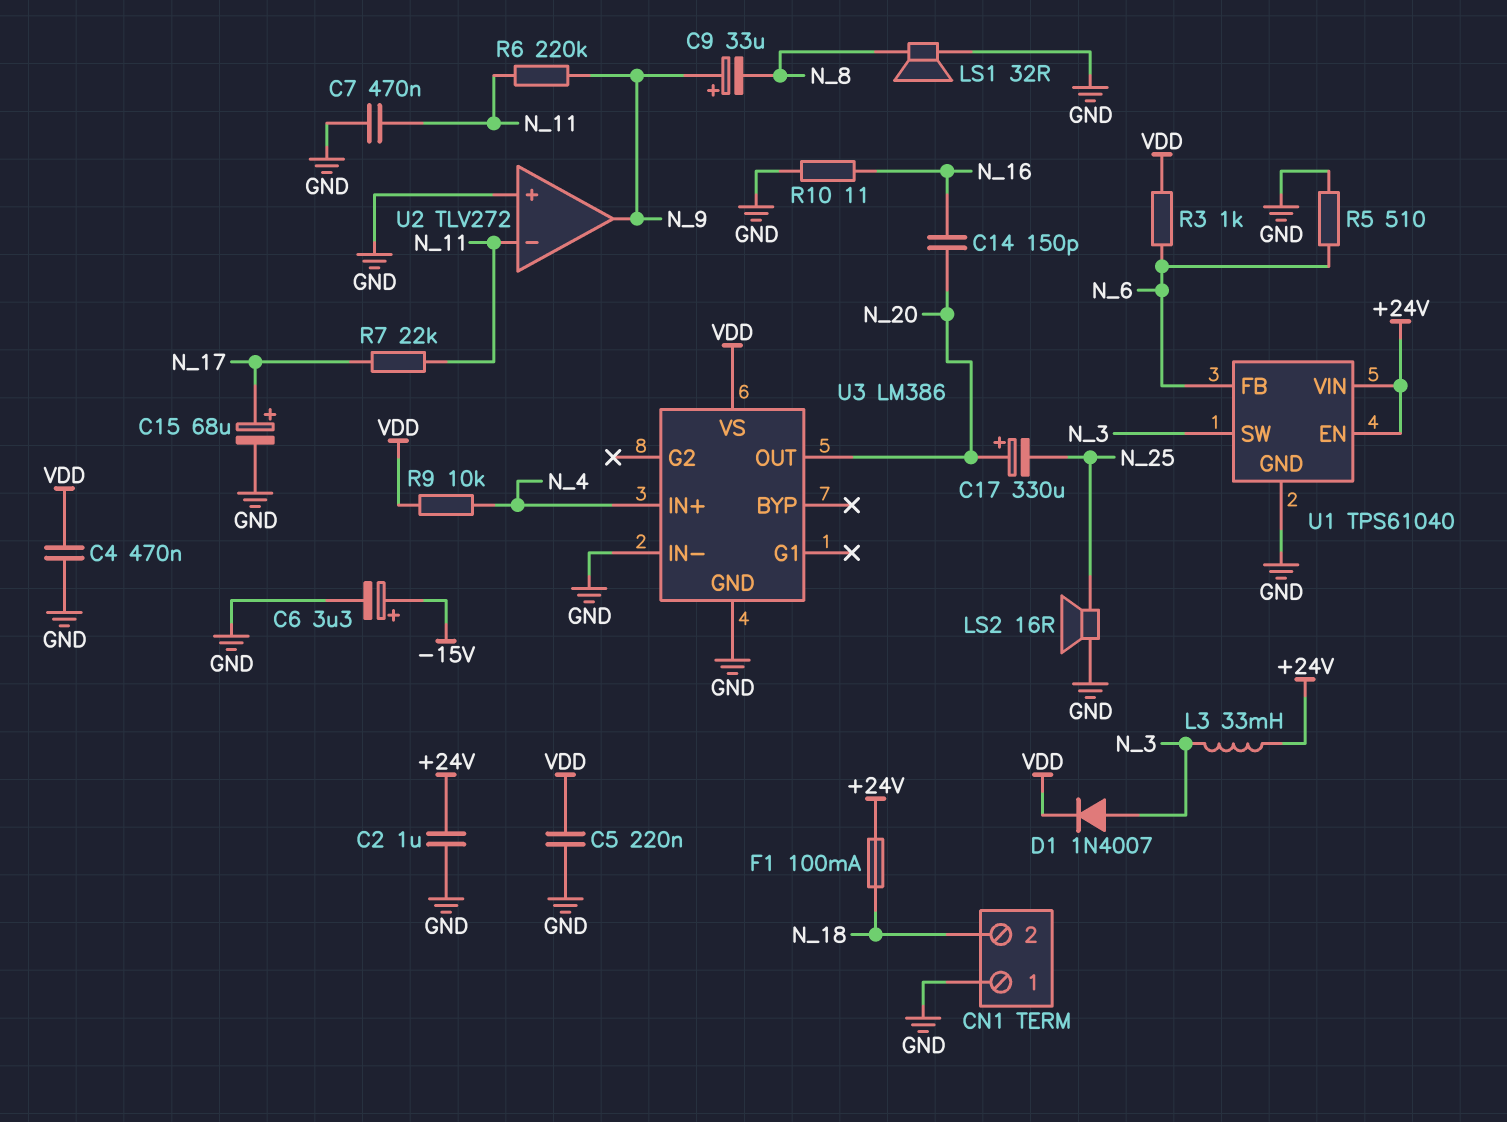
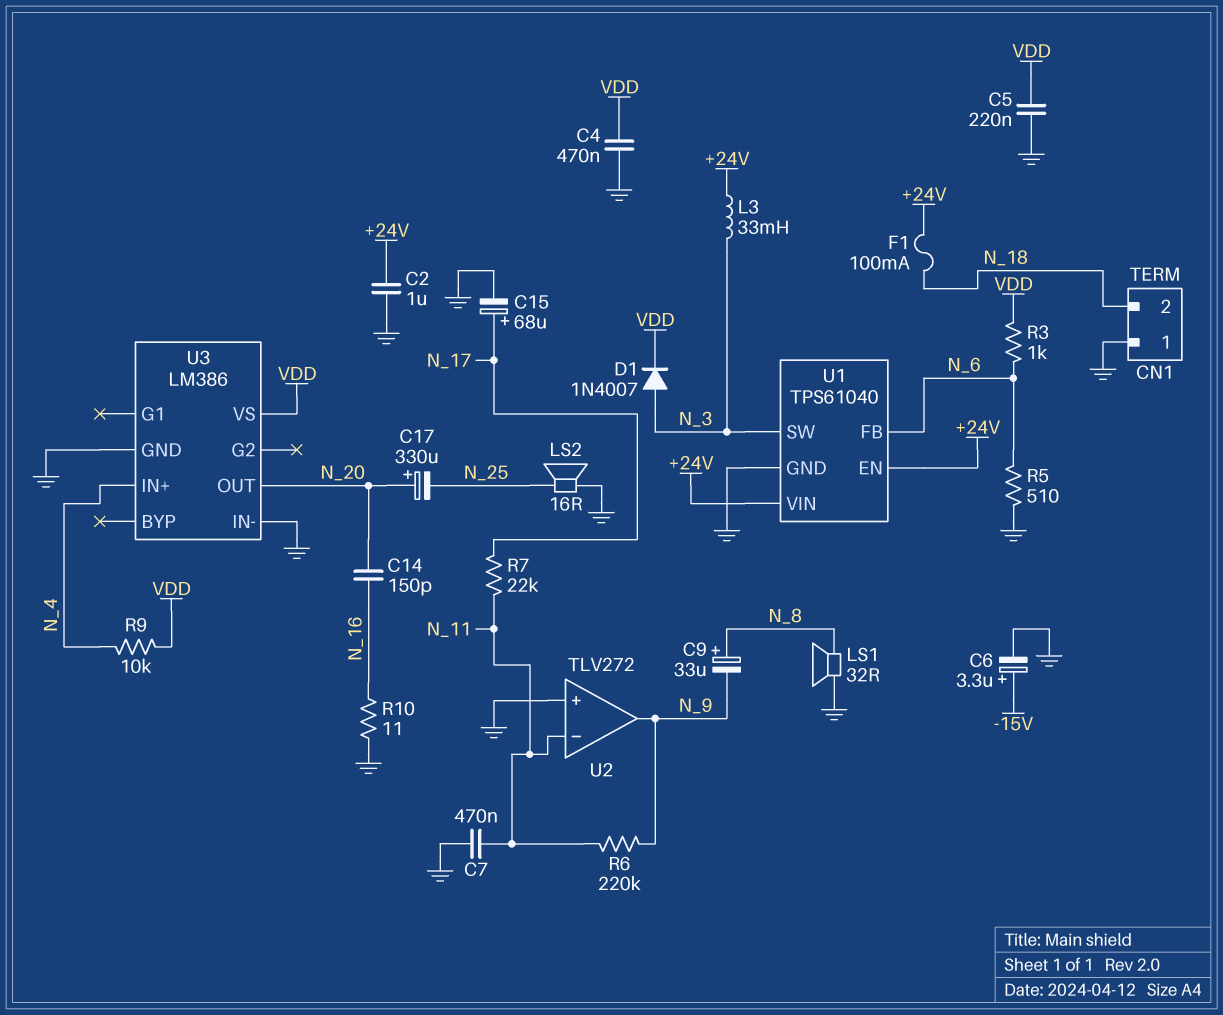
C9: 33uF (plus N_9, minus N_8) -> 33uF (plus N_8, minus N_9)

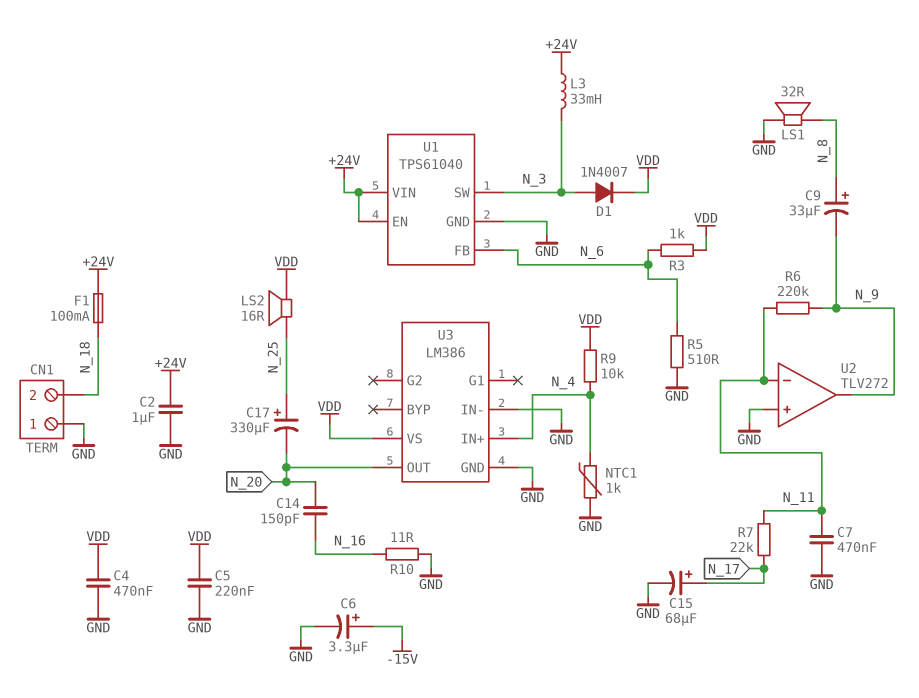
C17: 330uF (plus N_20, minus N_25) -> 330uF (plus N_25, minus N_20)
LS2: speaker 16R (GND, N_25) -> speaker 16R (N_25, VDD)
NTC1: none -> 1k (GND, N_4)

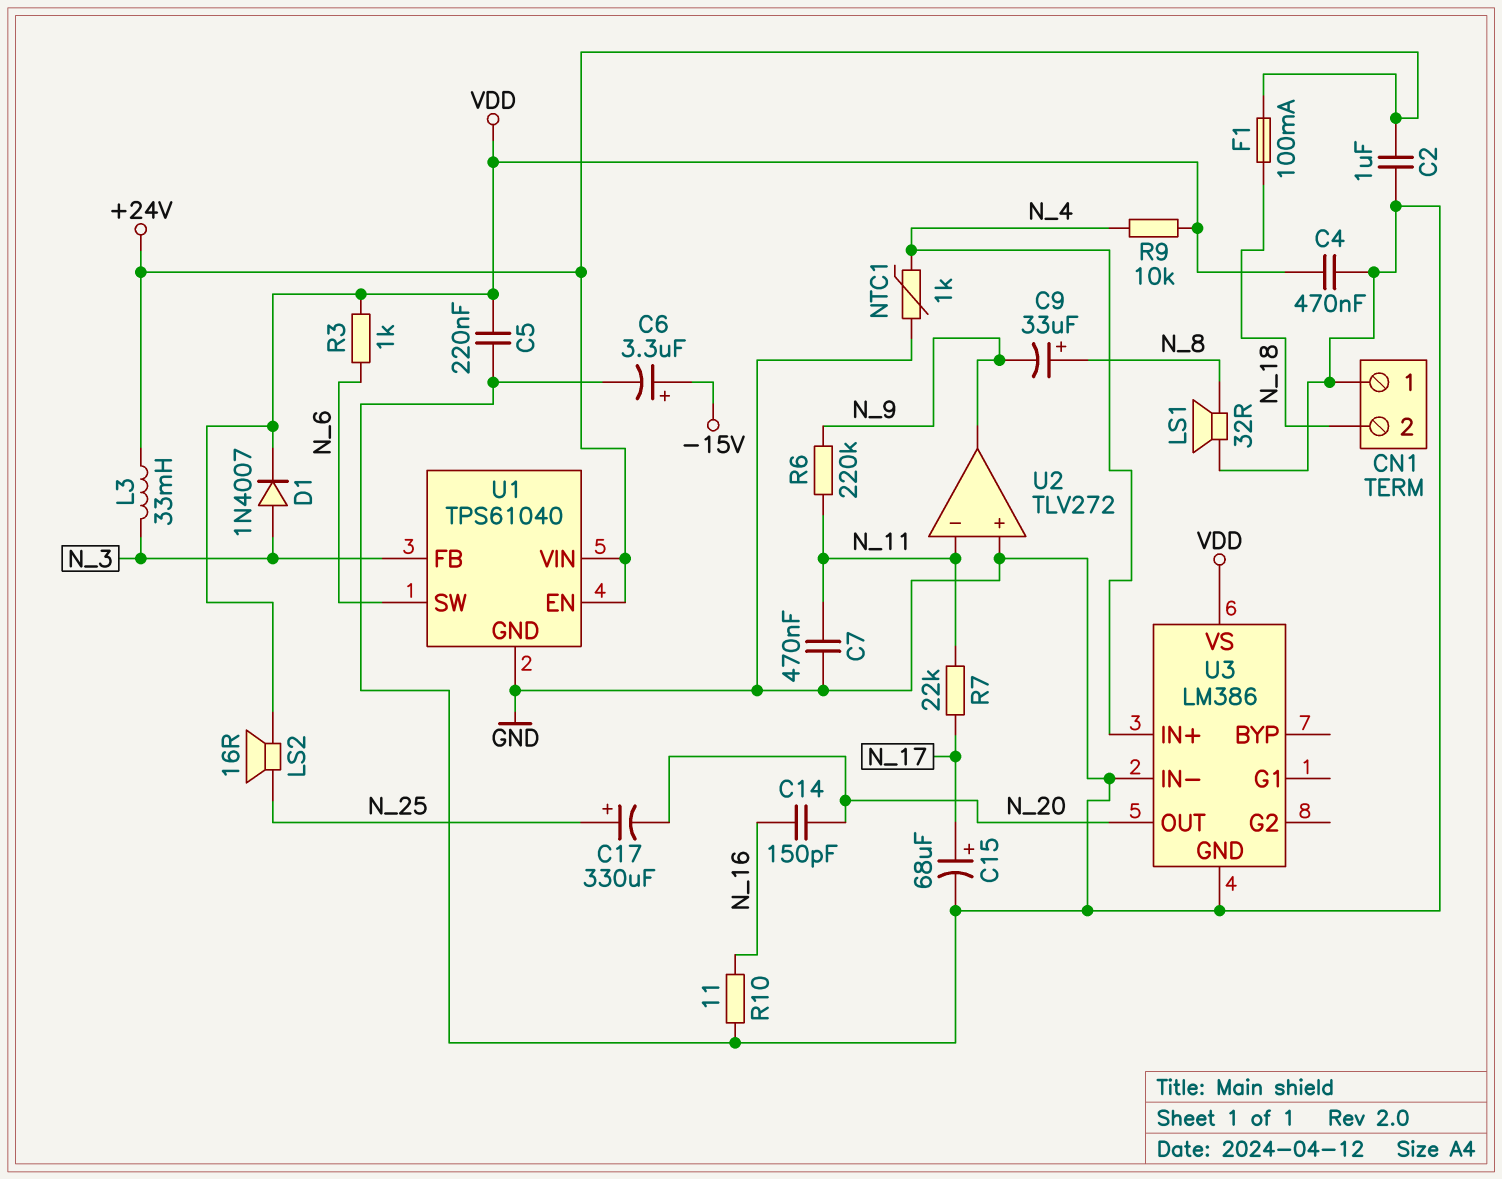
R5: 510 (GND, N_6) -> none
U1 pin FB: N_6 -> N_3
U1 pin SW: N_3 -> N_6

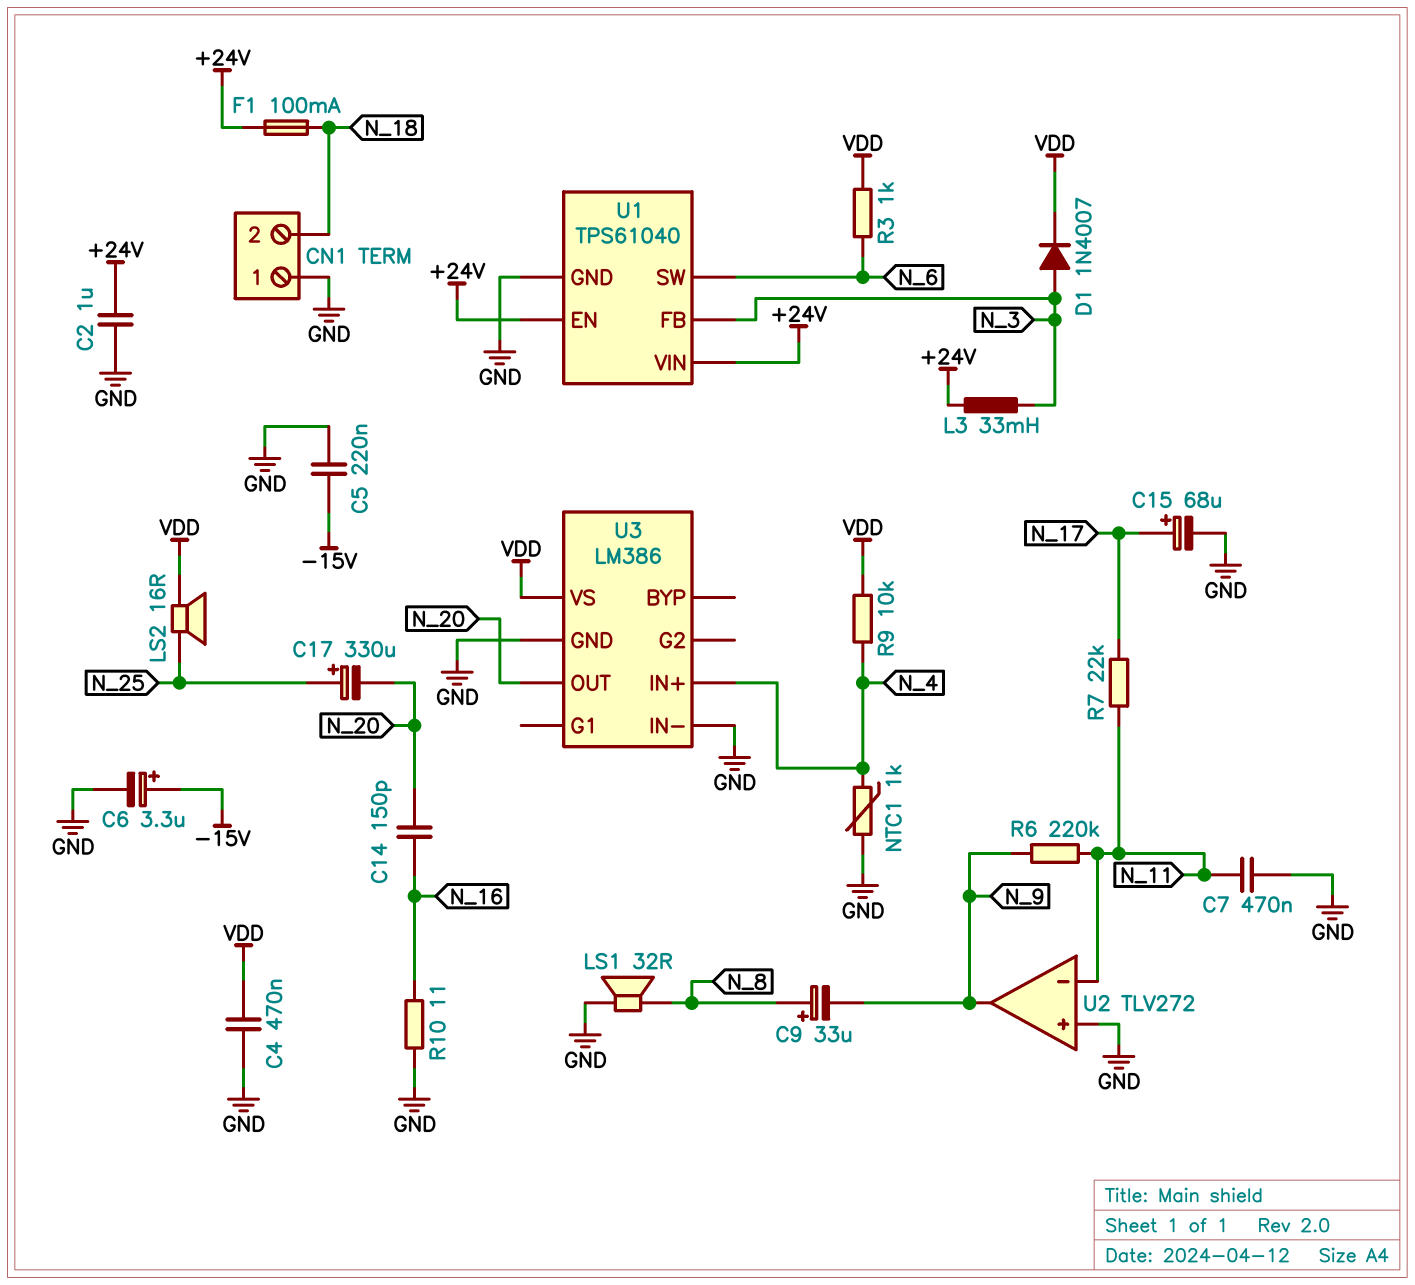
C5: 220nF (GND, VDD) -> 220nF (-15V, GND)

